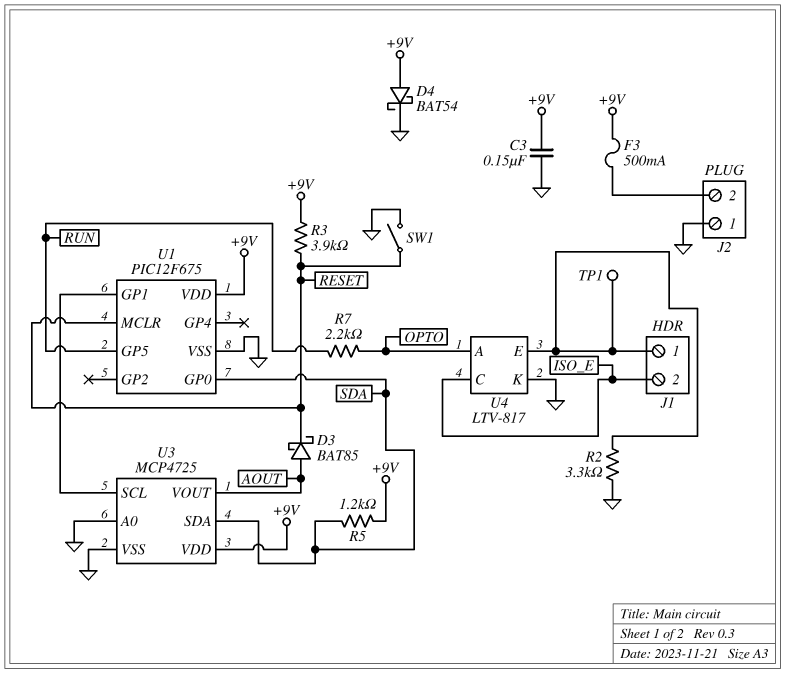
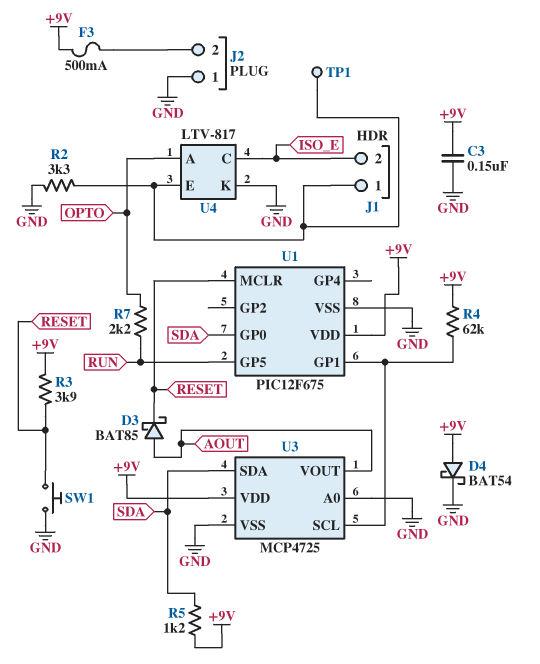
R4: none -> 62k (+9V, U1/GP1)
SW1: switch (GND, RESET) -> button (GND, RESET)

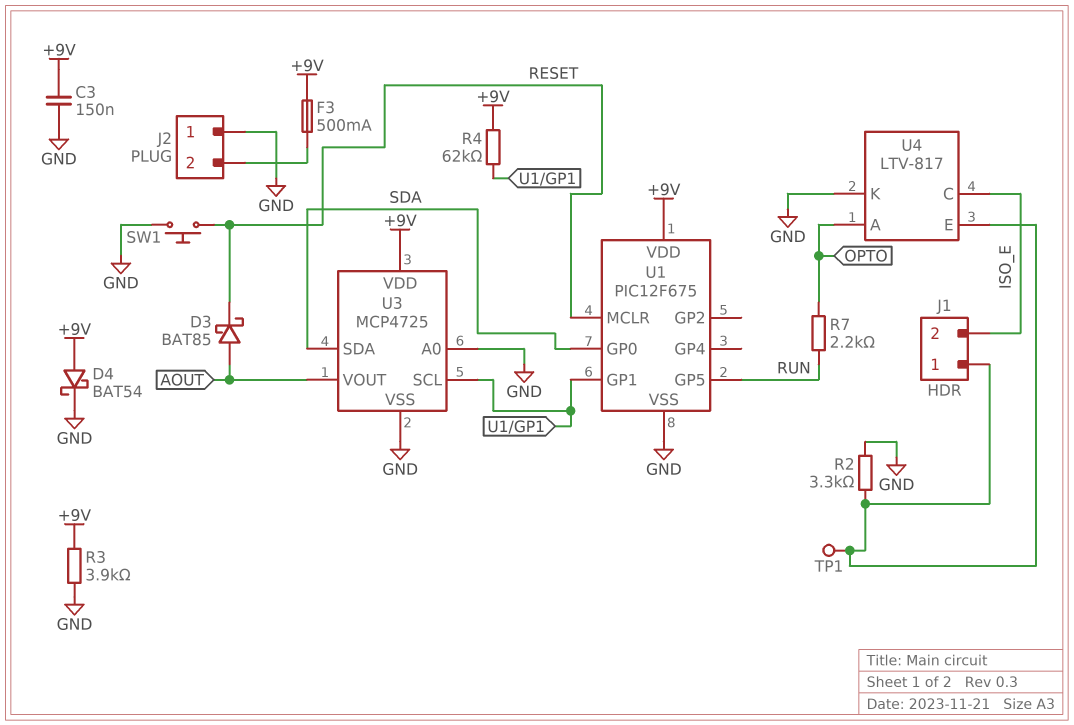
R3: 3.9k (+9V, RESET) -> 3.9k (+9V, GND)
R5: 1.2k (+9V, SDA) -> none

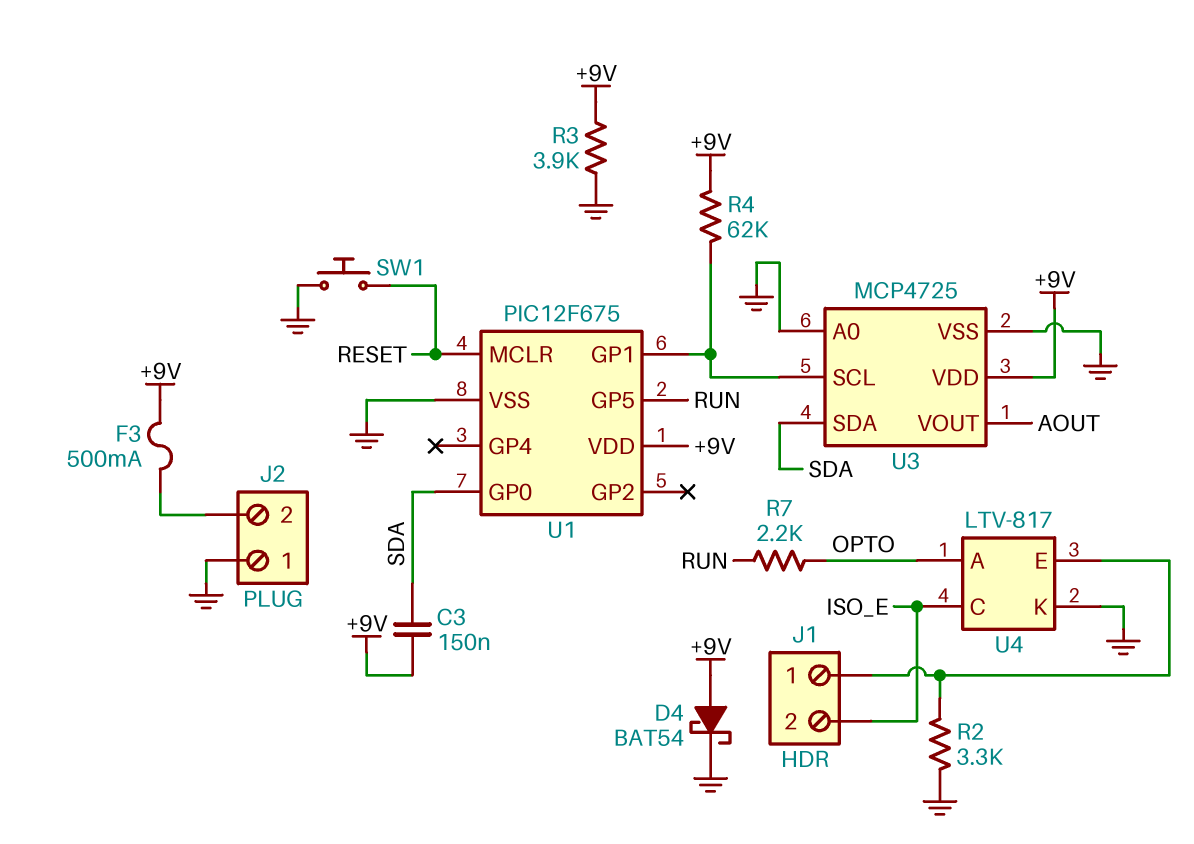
C3: 150nF (+9V, GND) -> 150nF (+9V, SDA)
D3: schottky BAT85 (A AOUT, K RESET) -> none
TP1: test point (J1/1) -> none

